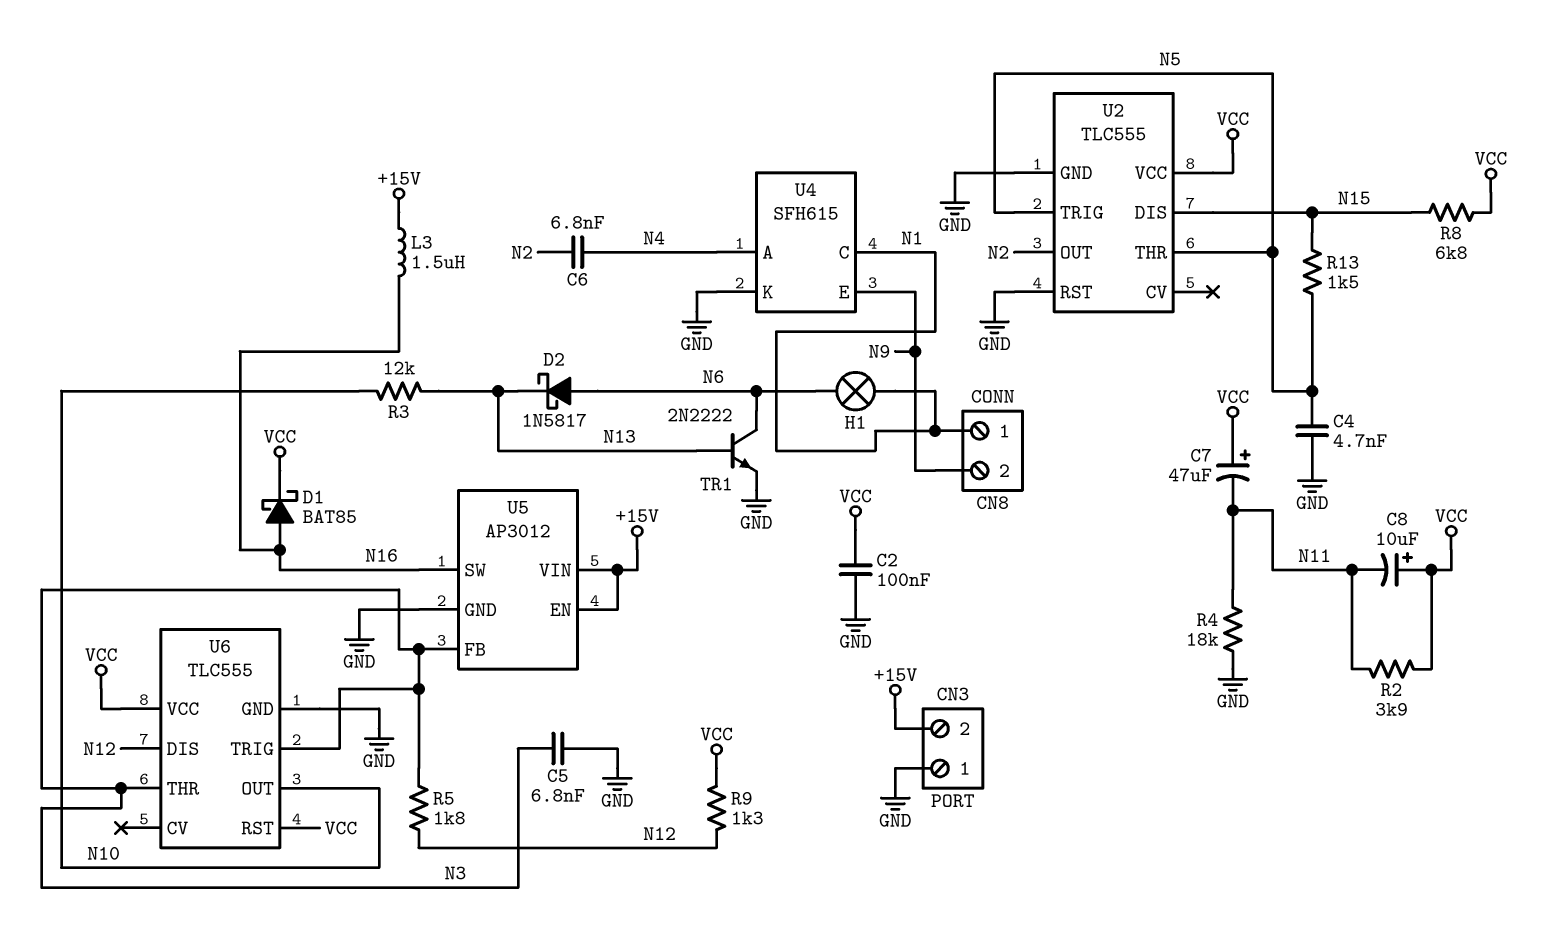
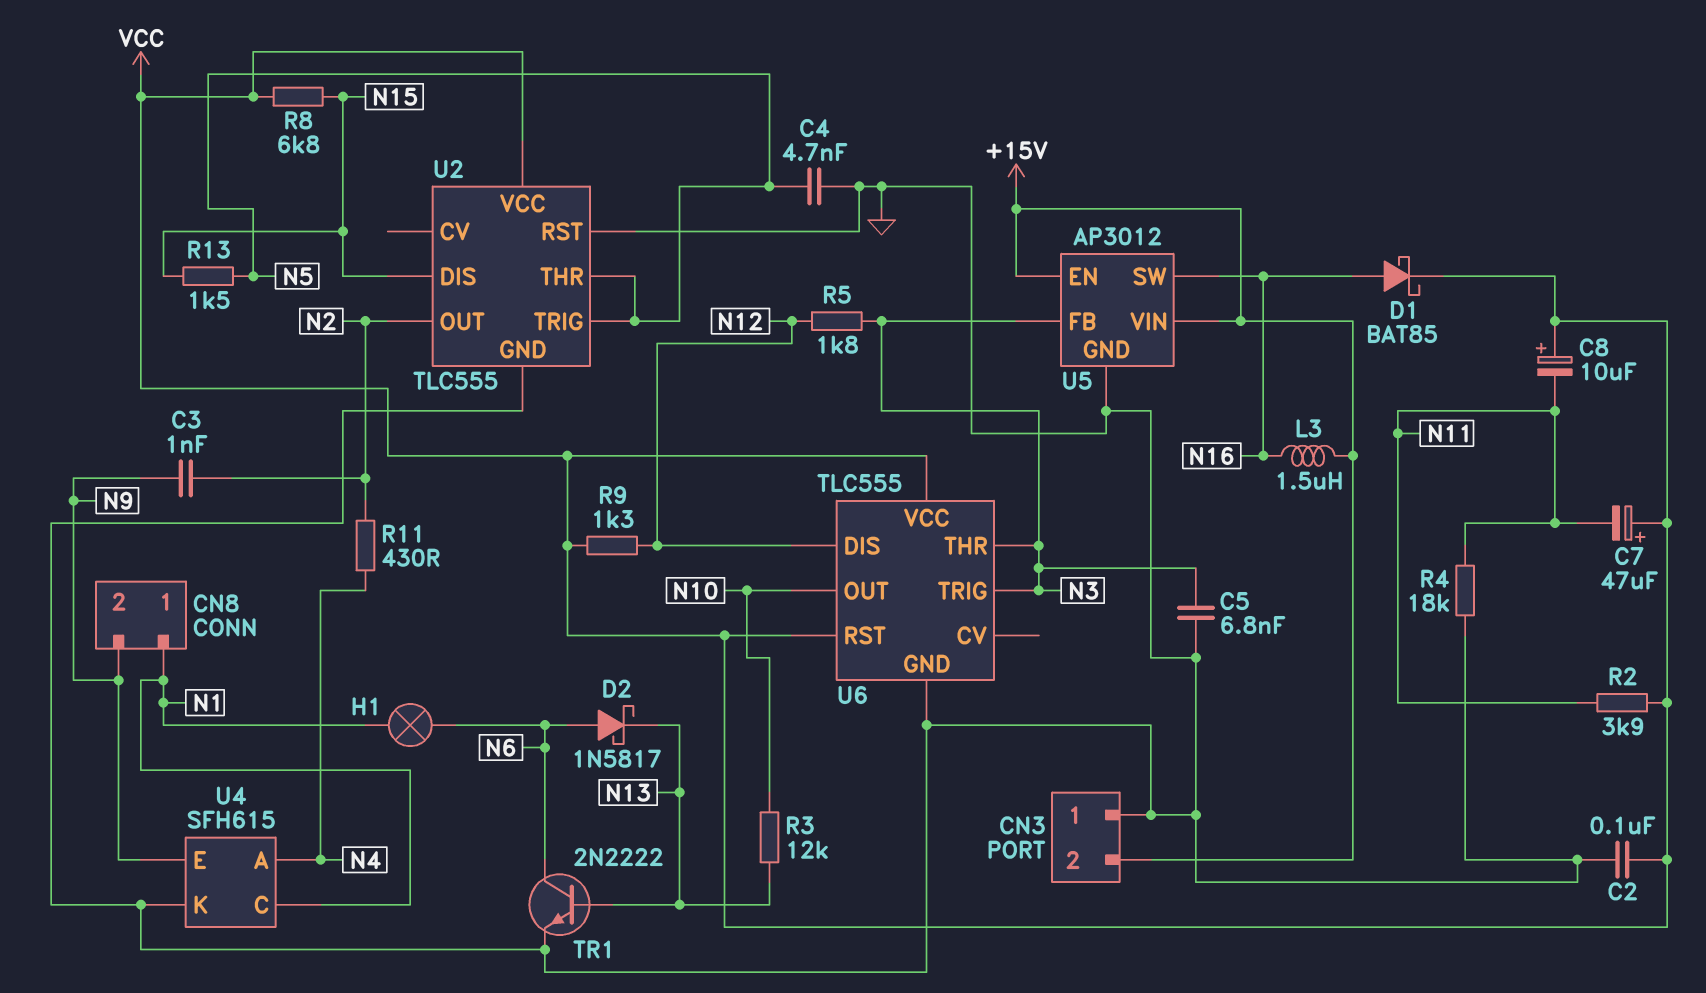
C3: none -> 1nF (N2, N9)
C6: 6.8nF (N2, N4) -> none
R11: none -> 430 (N2, N4)

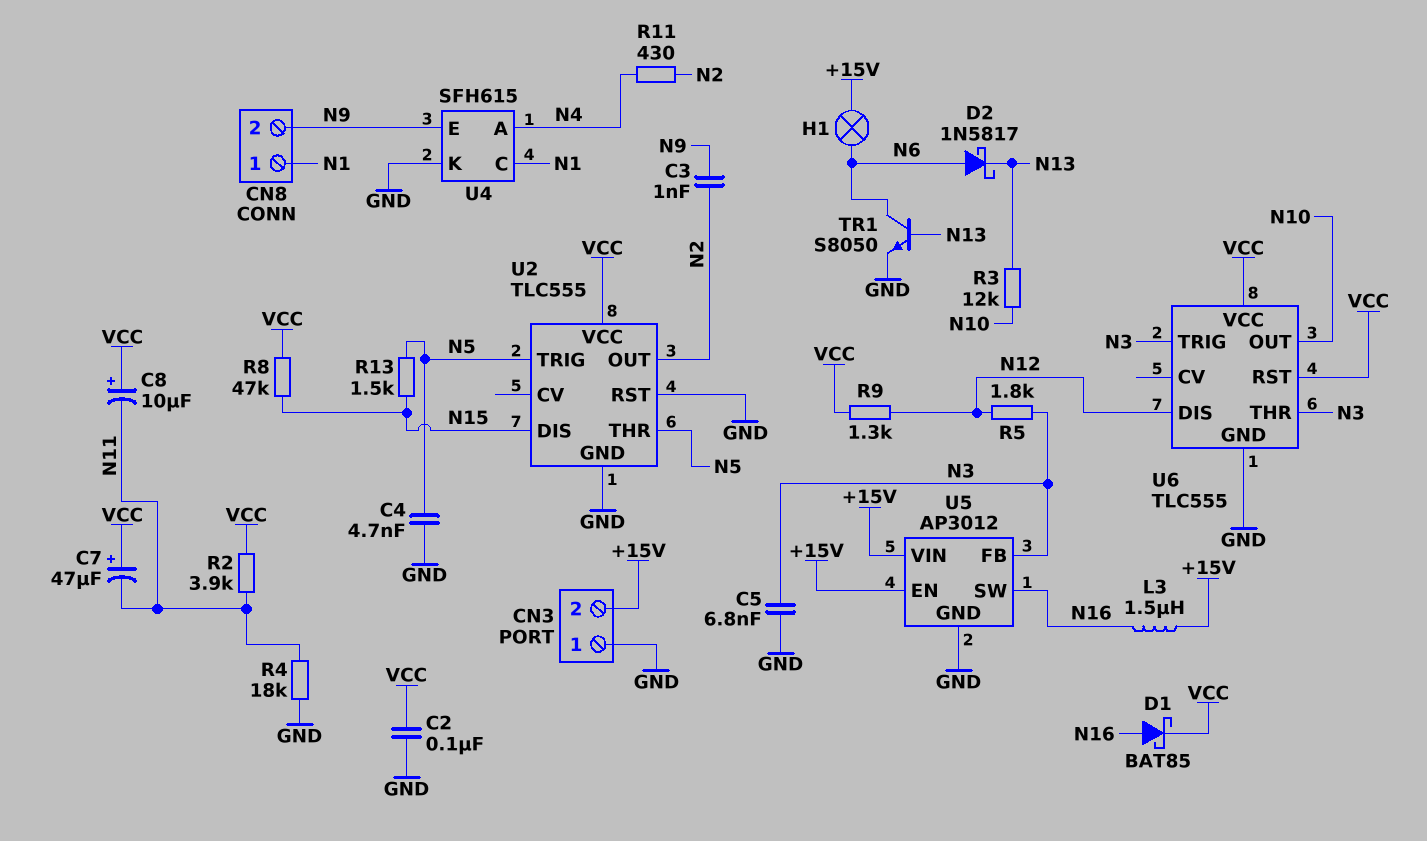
H1: lamp (N1, N6) -> lamp (+15V, N6)
R8: 6.8k (N15, VCC) -> 47k (N15, VCC)
TR1: NPN 2N2222 (B N13, C N6, E GND) -> NPN S8050 (B N13, C N6, E GND)

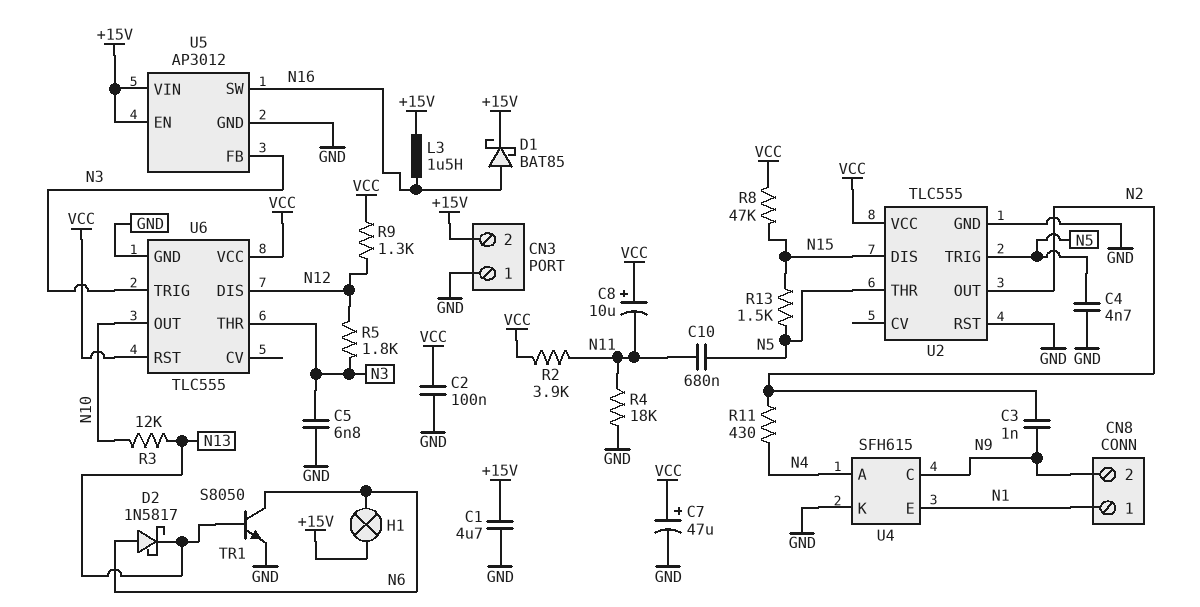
C1: none -> 4.7uF (+15V, GND)
C7: 47uF (plus VCC, minus N11) -> 47uF (plus VCC, minus GND)
C10: none -> 680nF (N5, N11)
D1: schottky BAT85 (A N16, K VCC) -> schottky BAT85 (A N16, K +15V)
U4 pin C: N1 -> N9
U4 pin E: N9 -> N1

